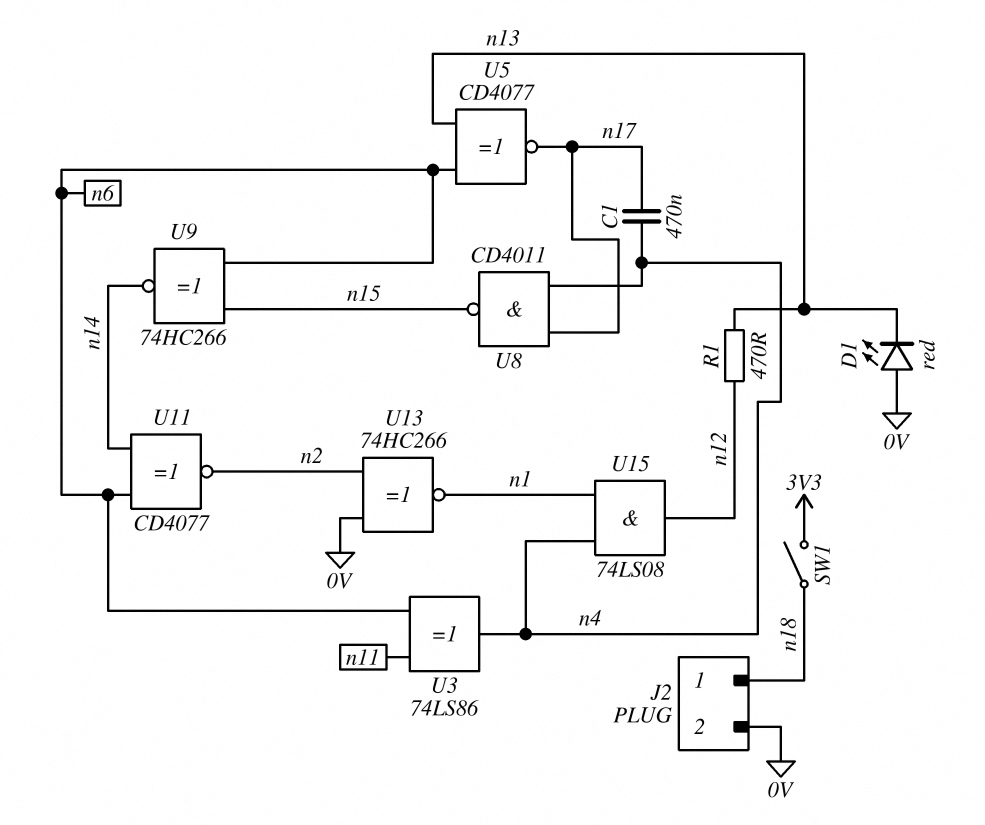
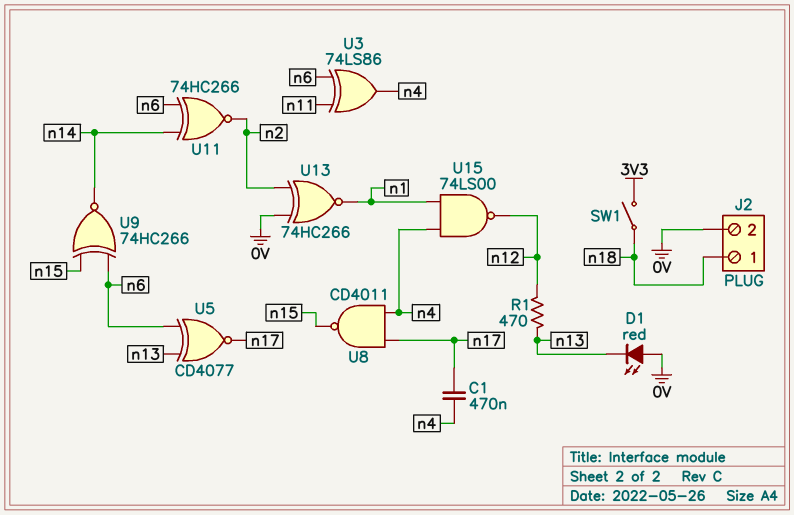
U11: XNOR CD4077 (in n6, in n14, out n2) -> XNOR 74HC266 (in n6, in n14, out n2)
U15: AND 74LS08 (in n1, in n4, out n12) -> NAND 74LS00 (in n1, in n4, out n12)

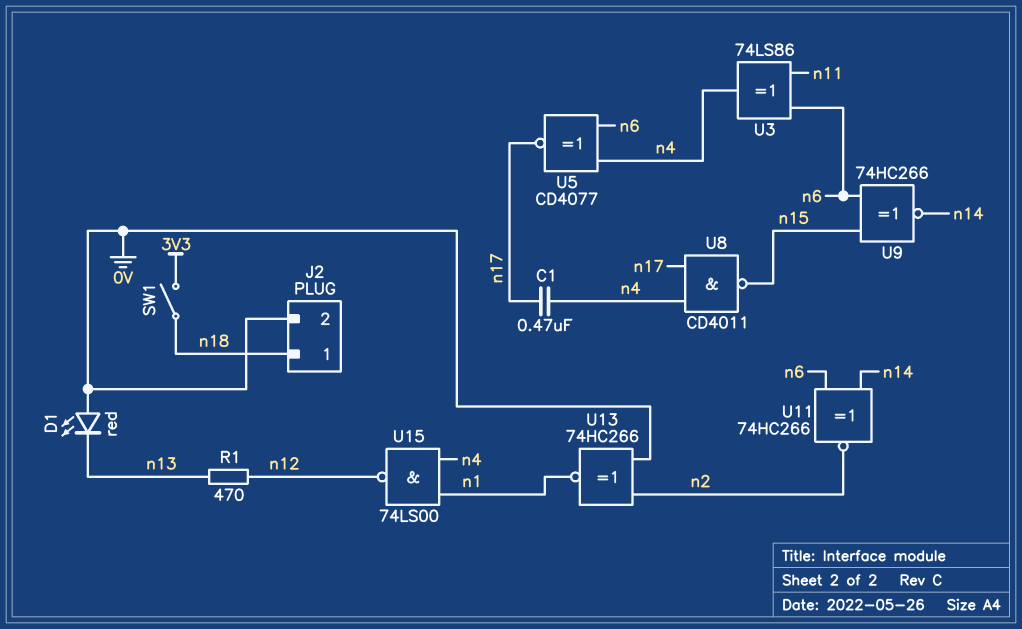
U5: XNOR CD4077 (in n6, in n13, out n17) -> XNOR CD4077 (in n4, in n6, out n17)

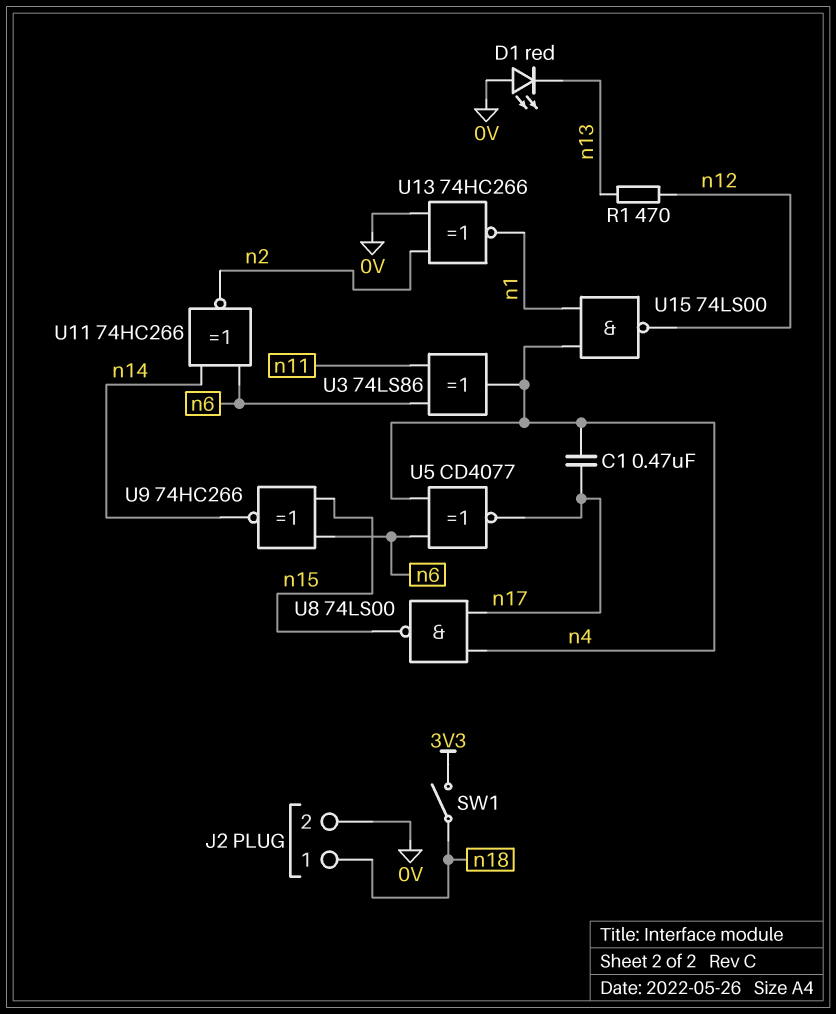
U8: NAND CD4011 (in n4, in n17, out n15) -> NAND 74LS00 (in n4, in n17, out n15)

